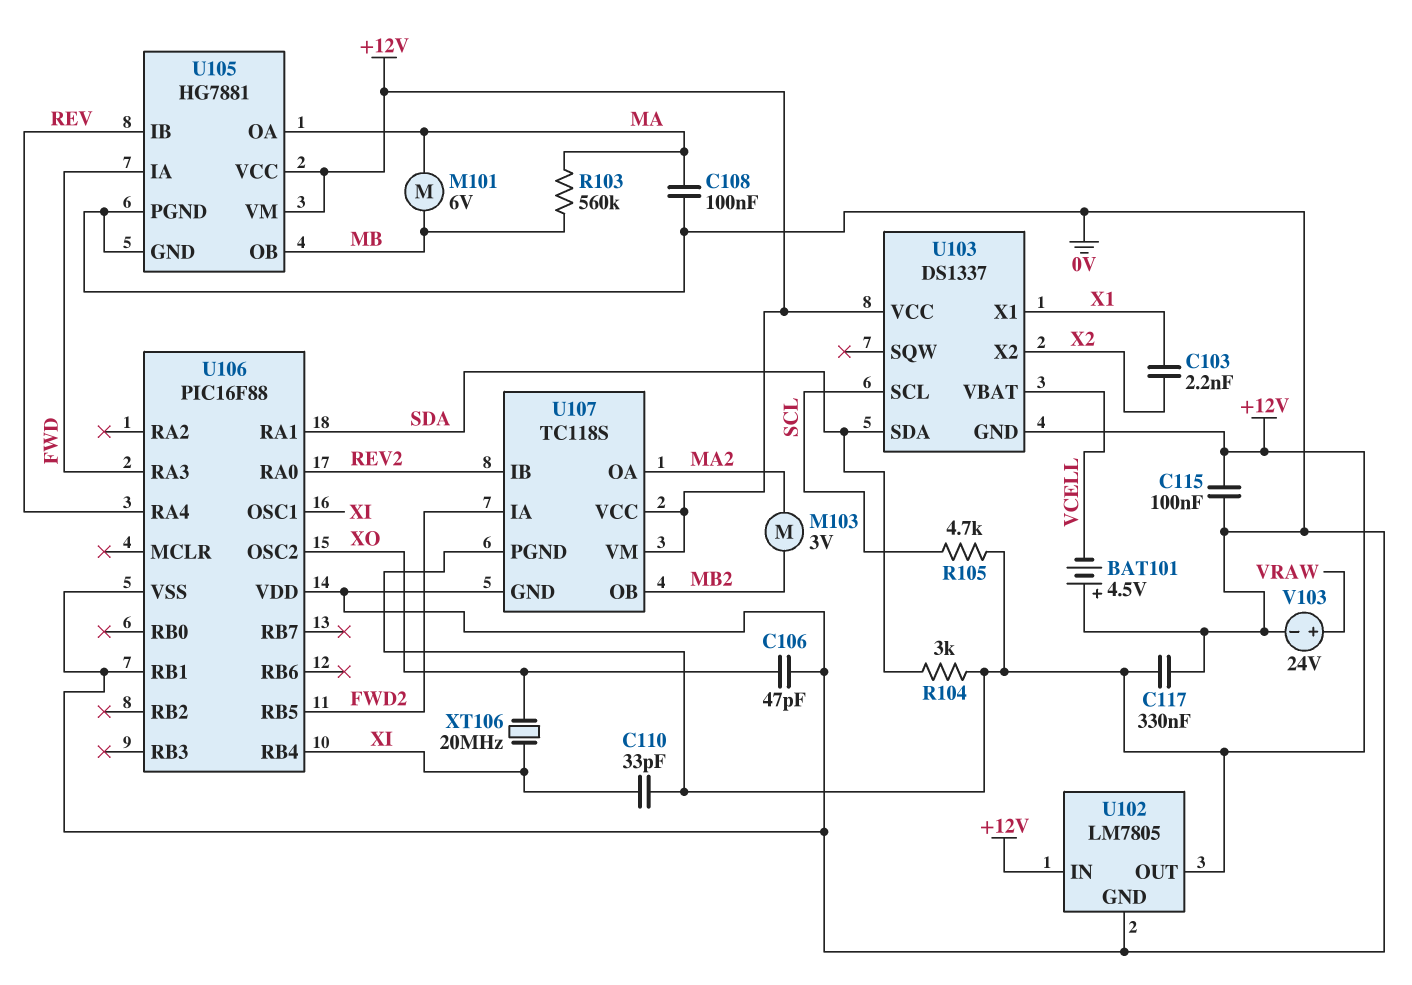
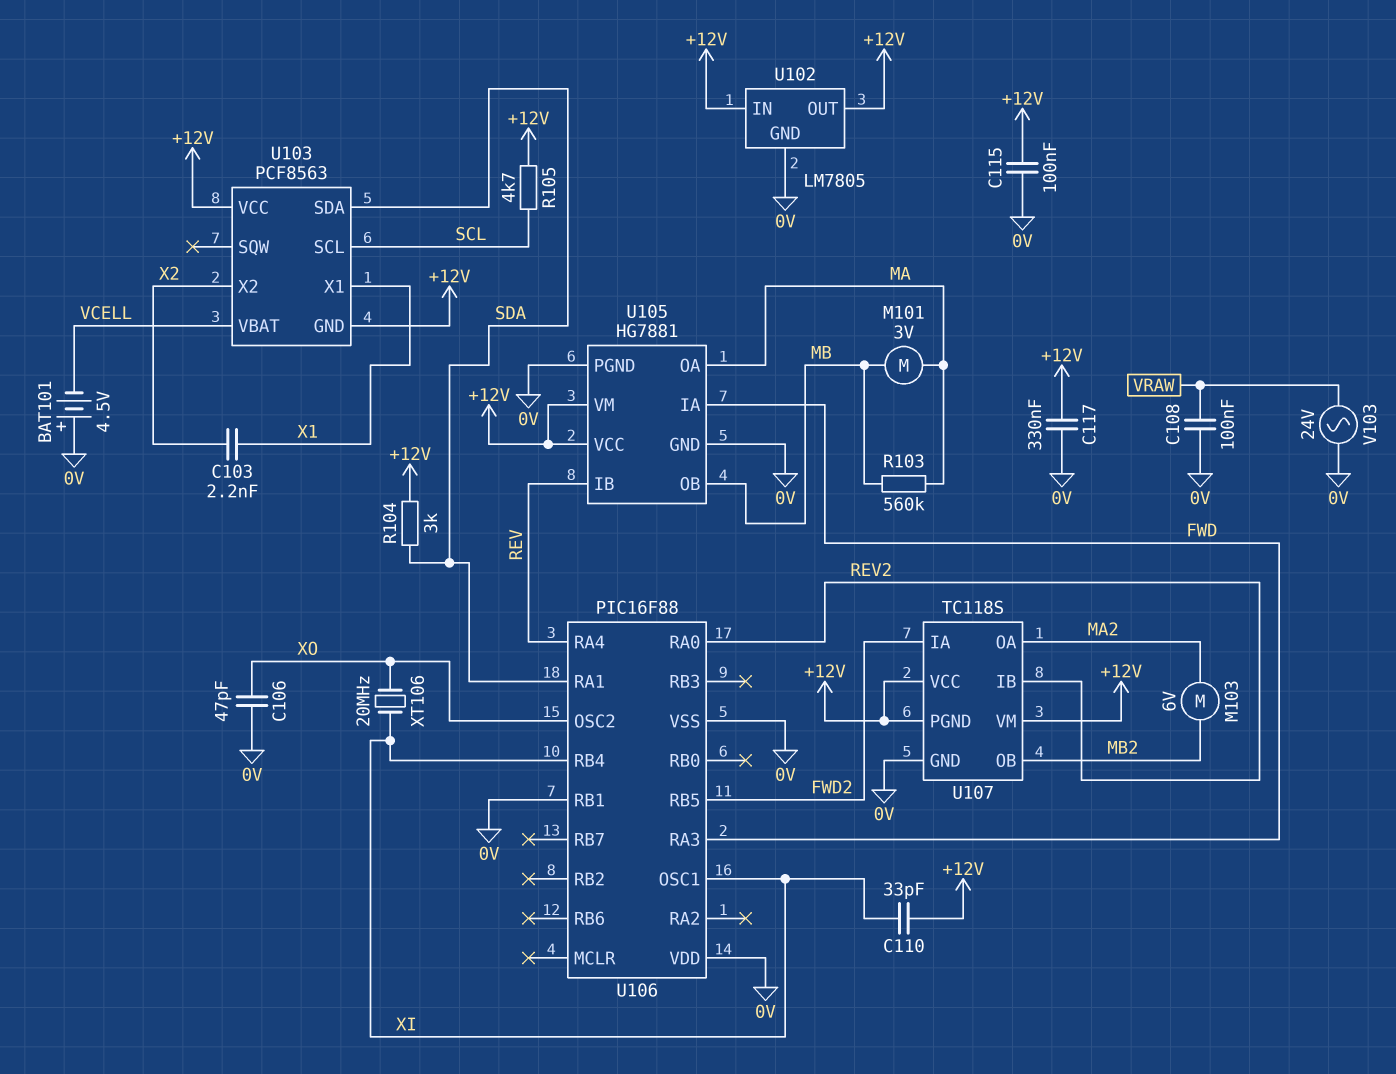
C108: 100nF (0V, MA) -> 100nF (0V, VRAW)
M101: motor 6V (MA, MB) -> motor 3V (MA, MB)
M103: motor 3V (MA2, MB2) -> motor 6V (MA2, MB2)
U103: DS1337 -> PCF8563
V103: 24V (plus VRAW, minus 0V) -> AC 24V (0V, VRAW)

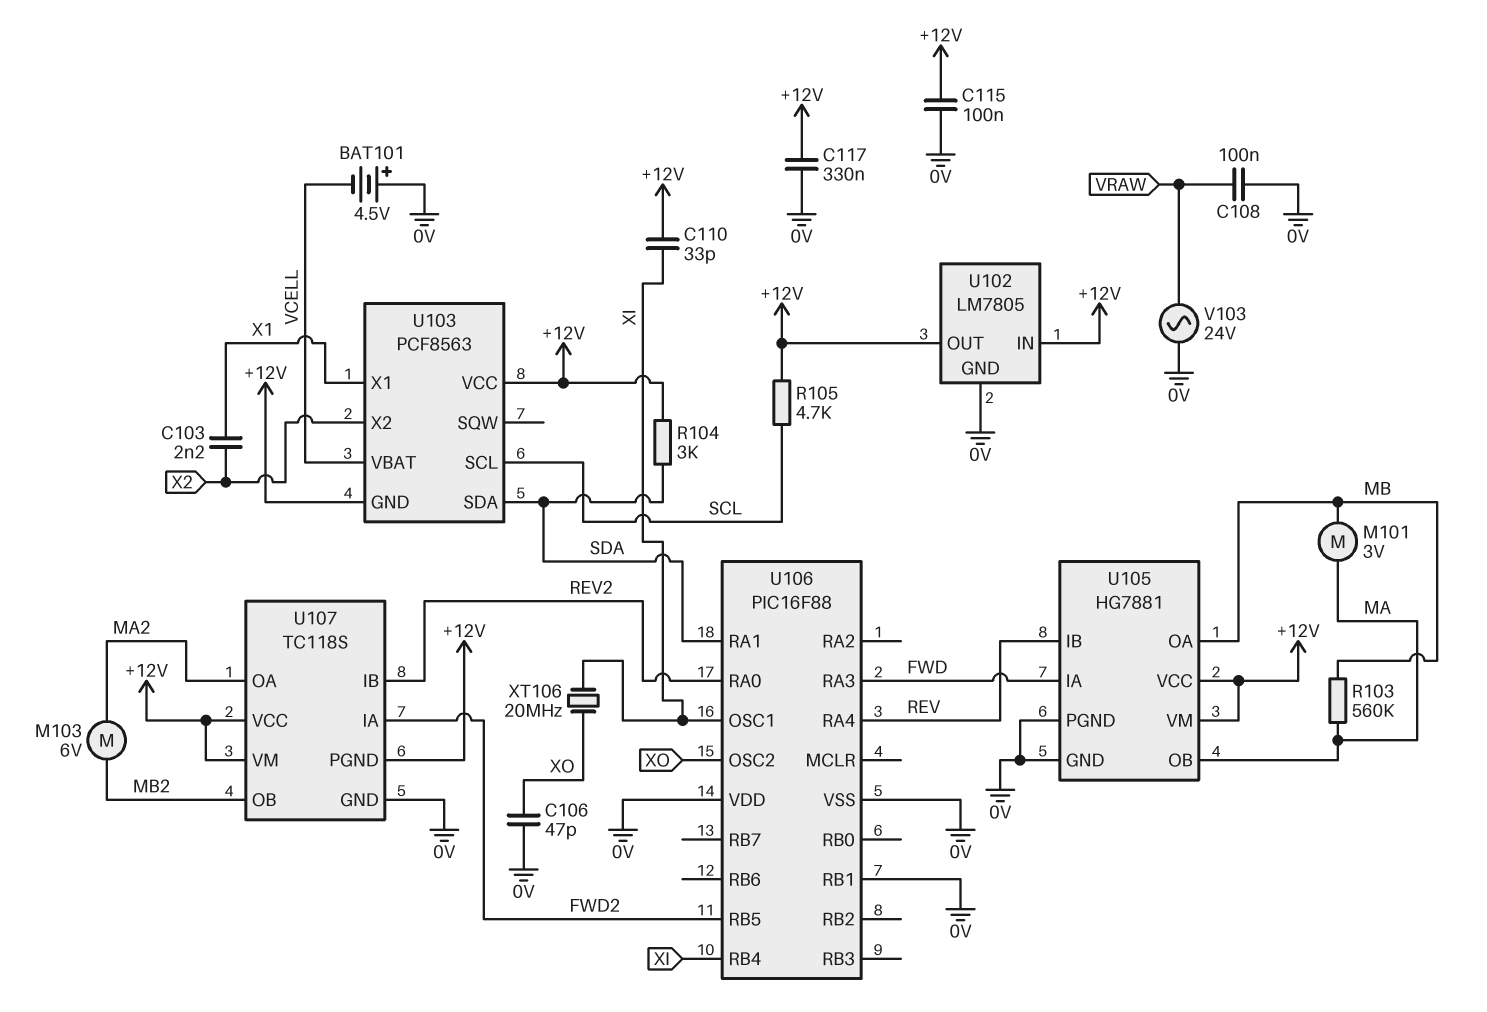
U105 pin OA: MA -> MB
U105 pin OB: MB -> MA

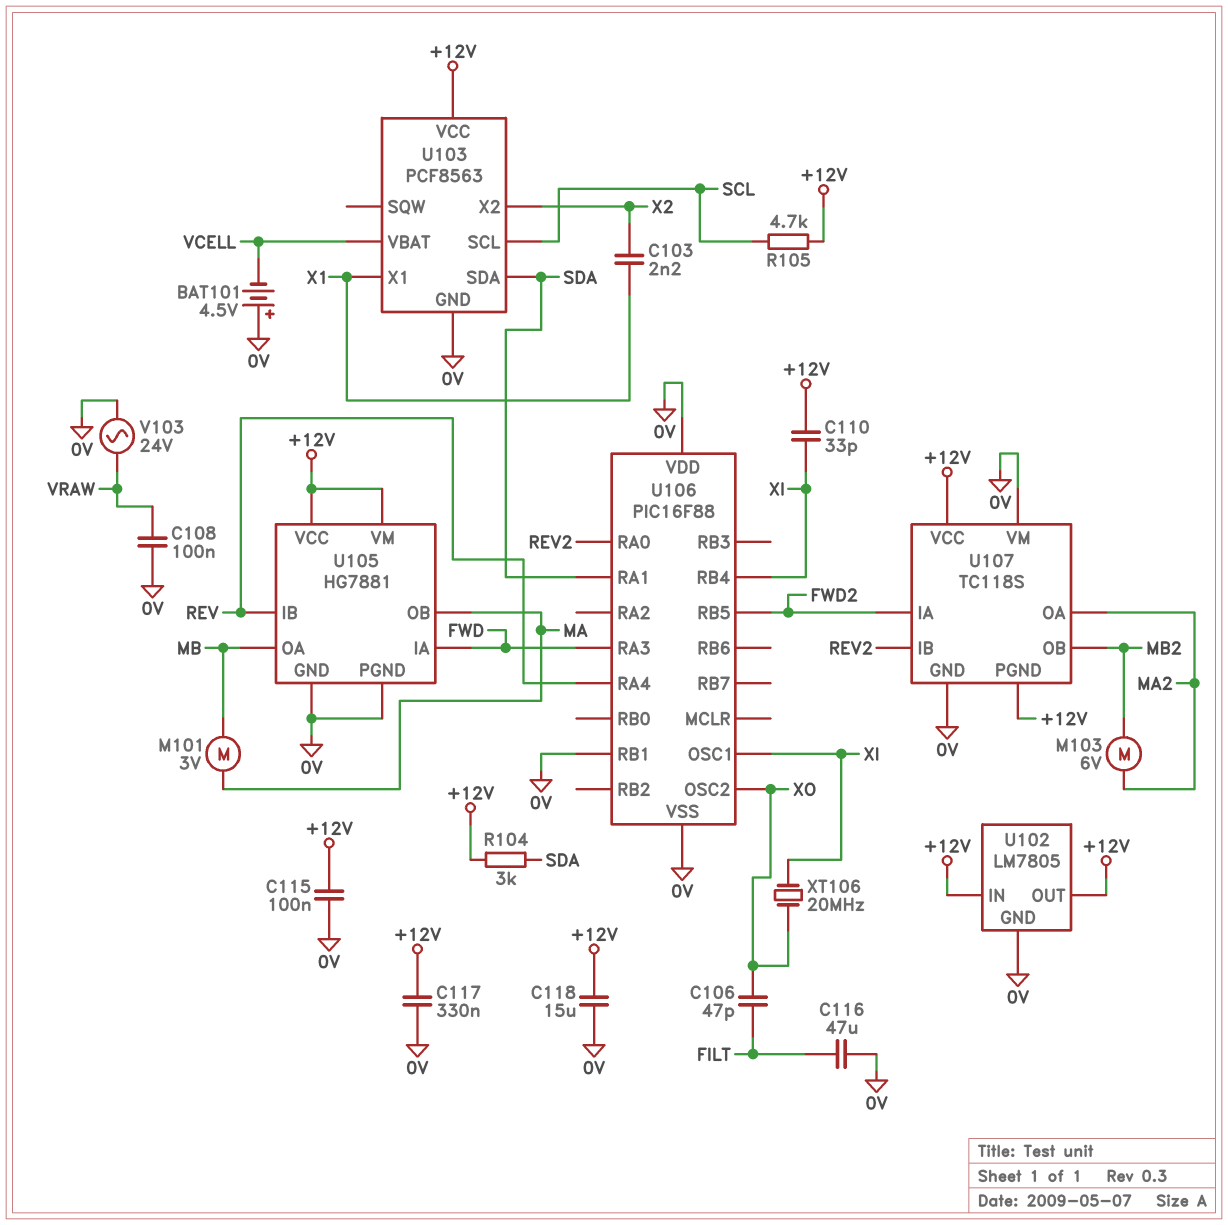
C106: 47pF (0V, XO) -> 47pF (FILT, XO)
C116: none -> 47uF (0V, FILT)
C118: none -> 15uF (+12V, 0V)
R103: 560k (MA, MB) -> none
U103 pin GND: +12V -> 0V
U107 pin VM: +12V -> 0V

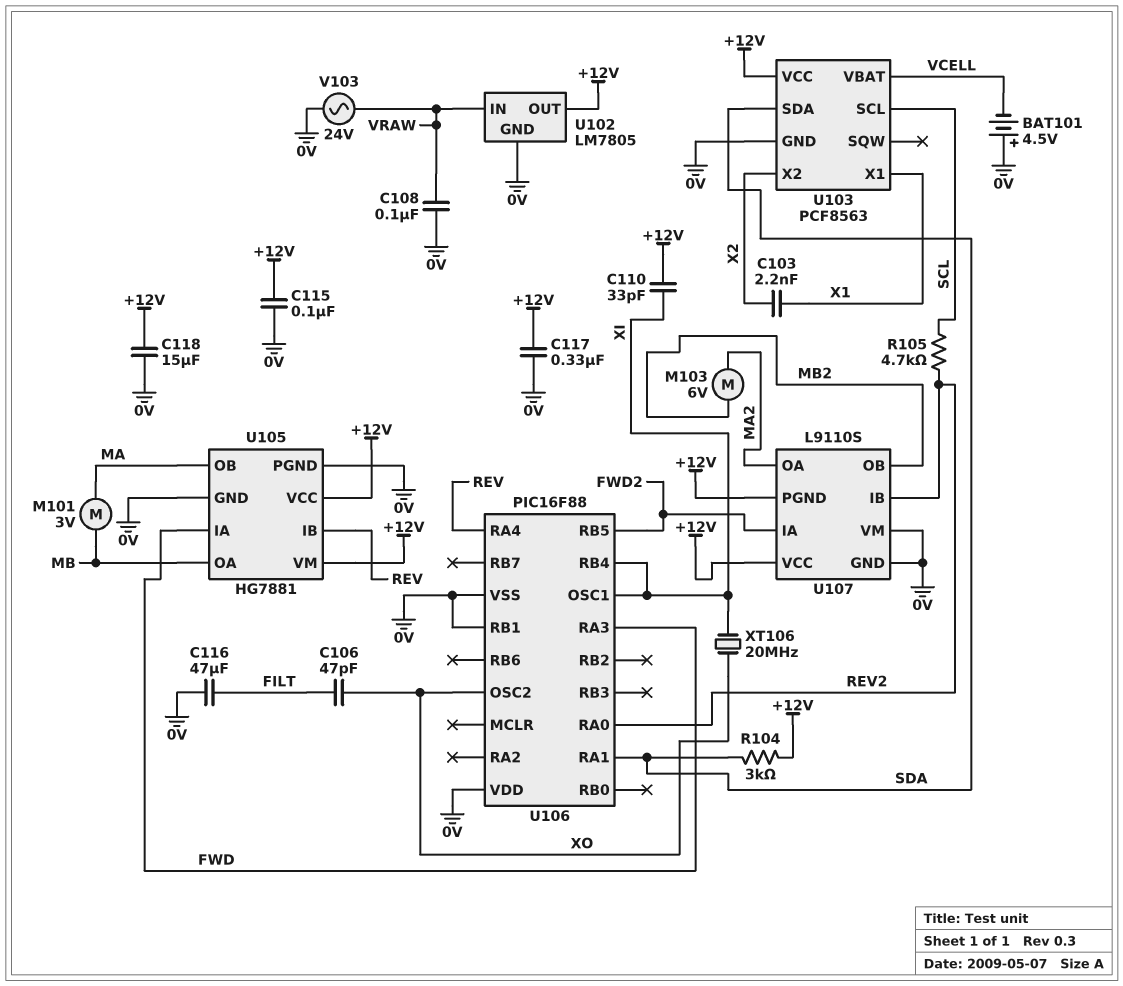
R105: 4.7k (+12V, SCL) -> 4.7k (REV2, SCL)
U102 pin IN: +12V -> VRAW
U107: TC118S -> L9110S

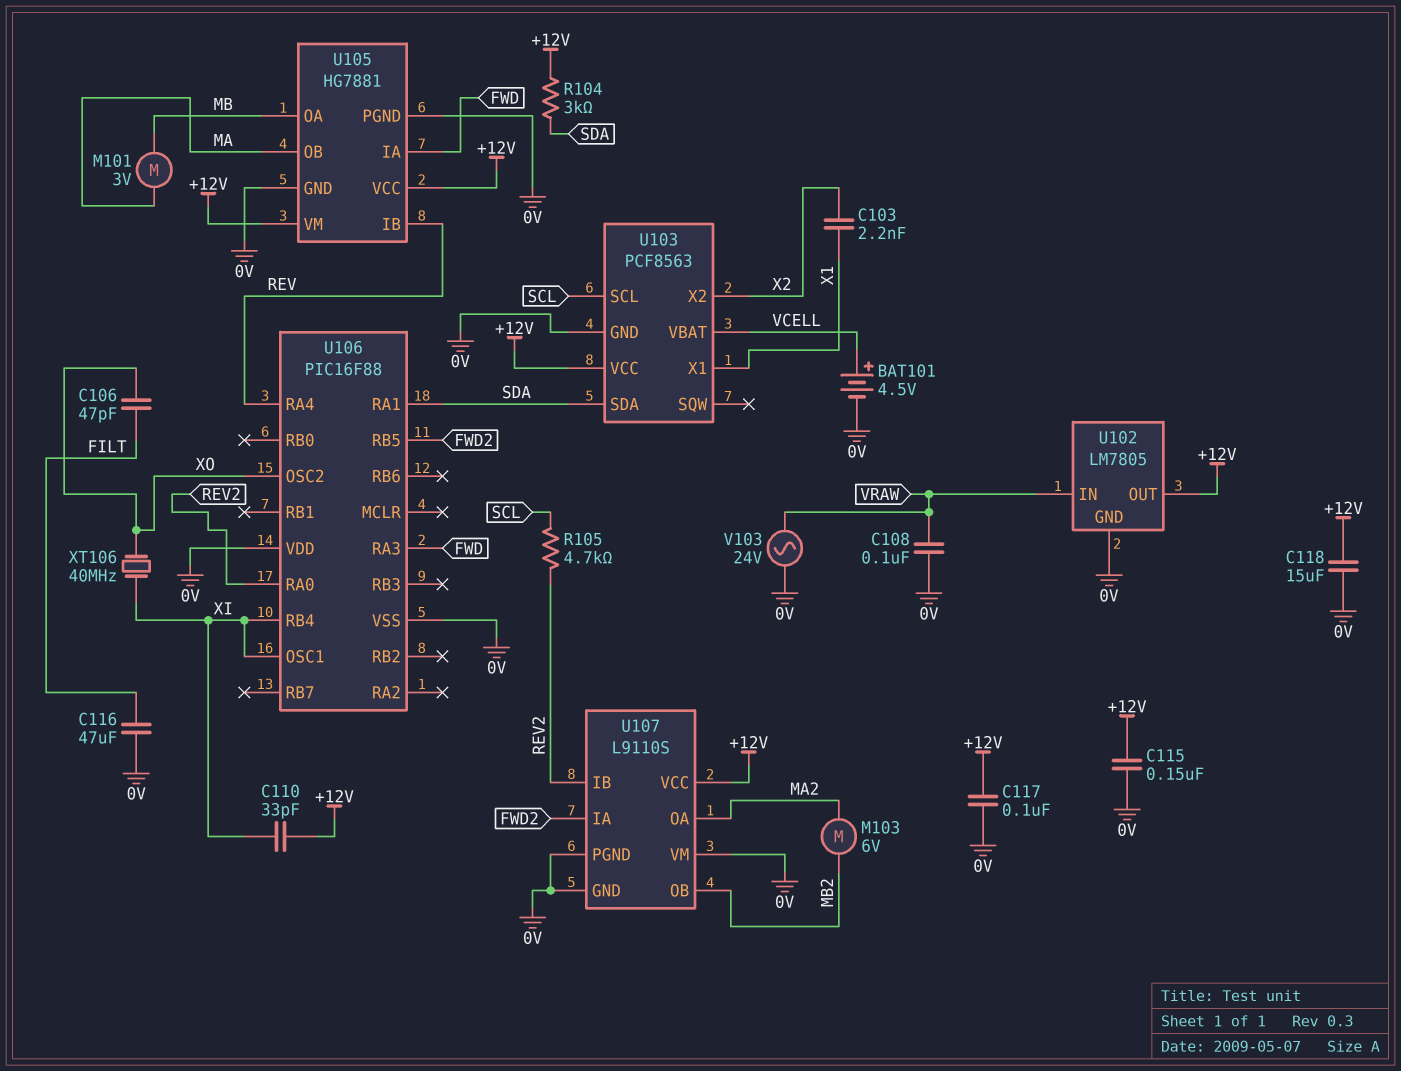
BAT101: 4.5V (plus 0V, minus VCELL) -> 4.5V (plus VCELL, minus 0V)
C115: 100nF (+12V, 0V) -> 150nF (+12V, 0V)
C117: 330nF (+12V, 0V) -> 100nF (+12V, 0V)
U106 pin RB1: 0V -> none
U107 pin PGND: +12V -> 0V
XT106: 20MHz (XI, XO) -> 40MHz (XI, XO)

